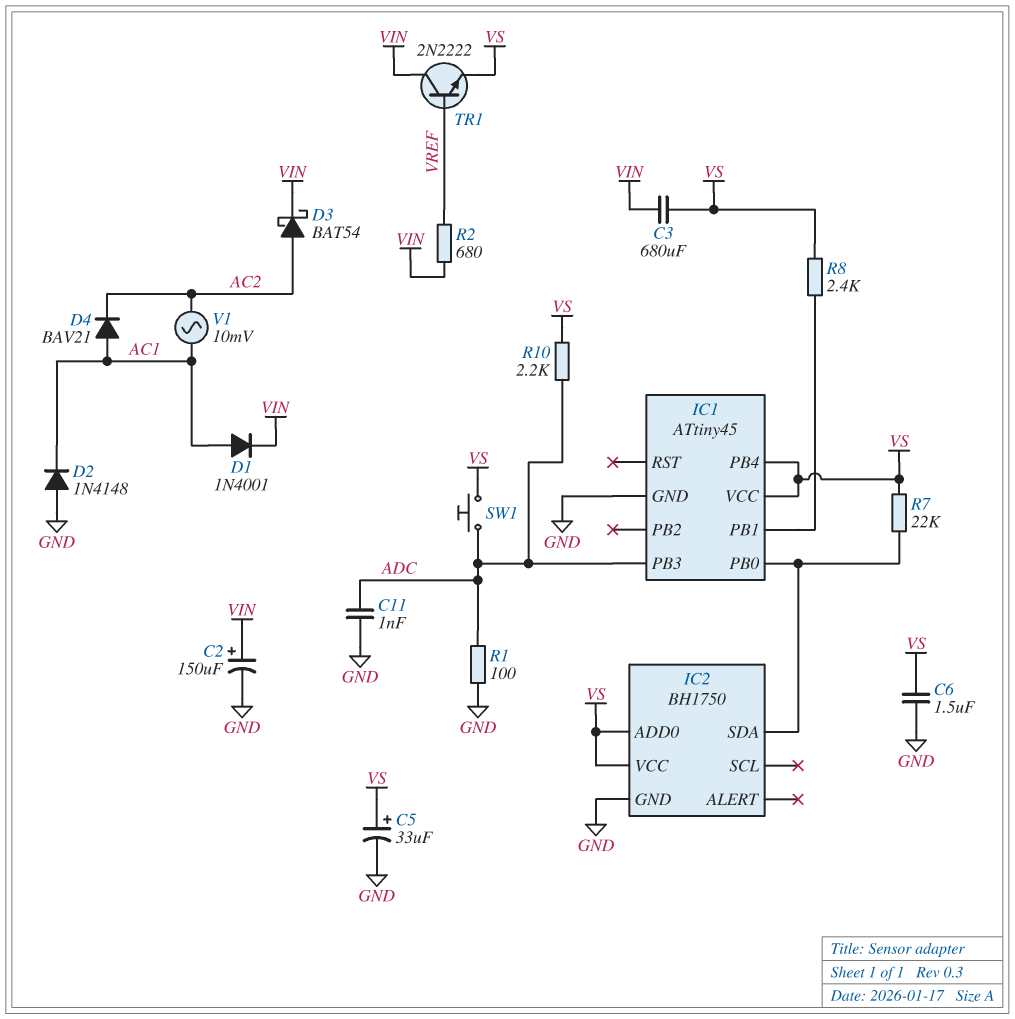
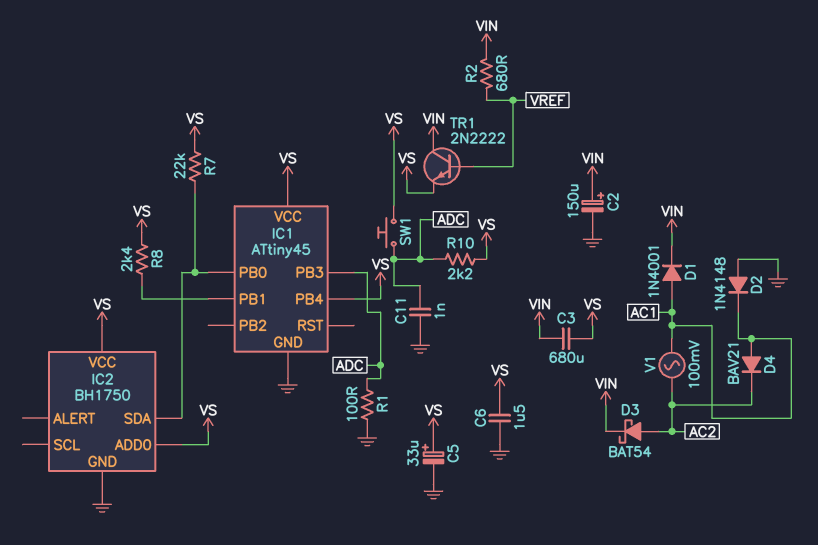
V1: AC 10mV (AC1, AC2) -> AC 100mV (AC1, AC2)

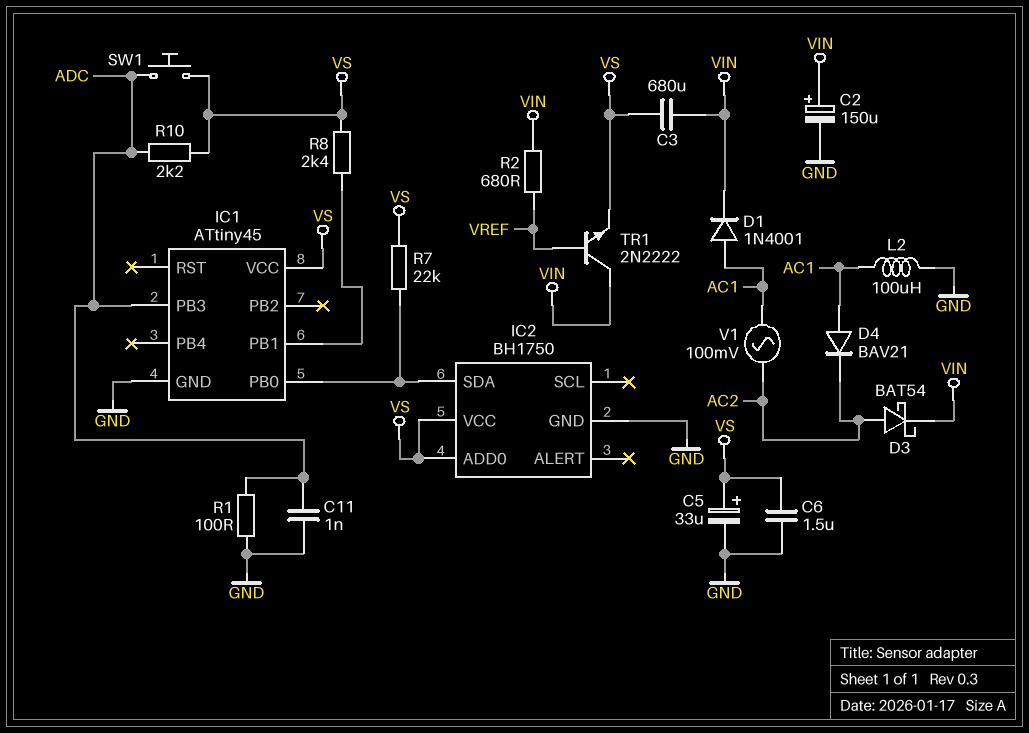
D2: diode 1N4148 (A GND, K AC1) -> none
IC1 pin PB4: VS -> none
L2: none -> 100uH (AC1, GND)

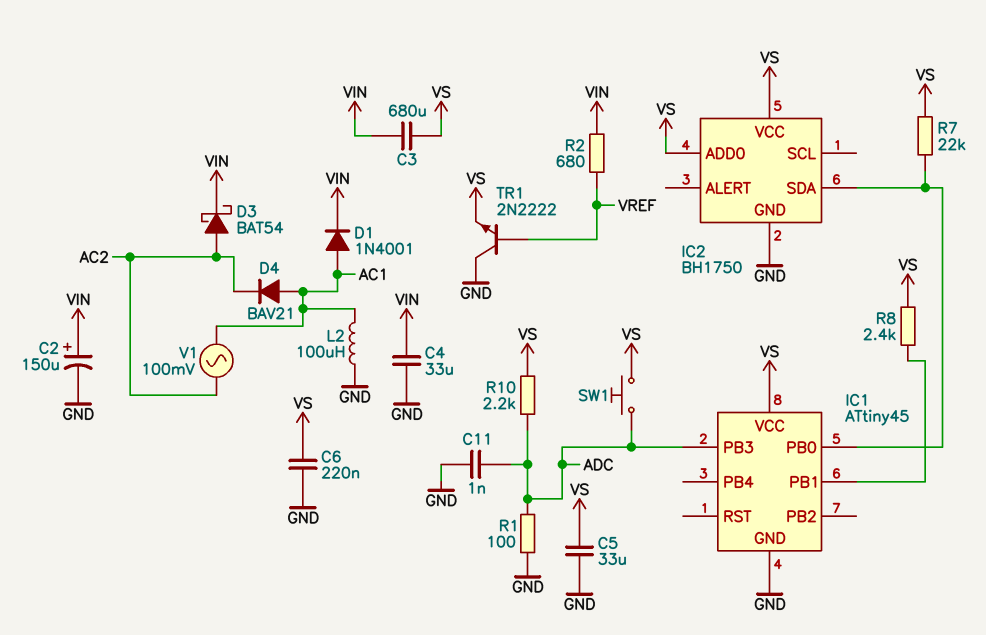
C4: none -> 33uF (GND, VIN)
C5: 33uF (plus VS, minus GND) -> 33uF (GND, VS)
C6: 1.5uF (GND, VS) -> 220nF (GND, VS)
TR1: NPN 2N2222 (B VREF, C VIN, E VS) -> NPN 2N2222 (B VREF, C GND, E VS)

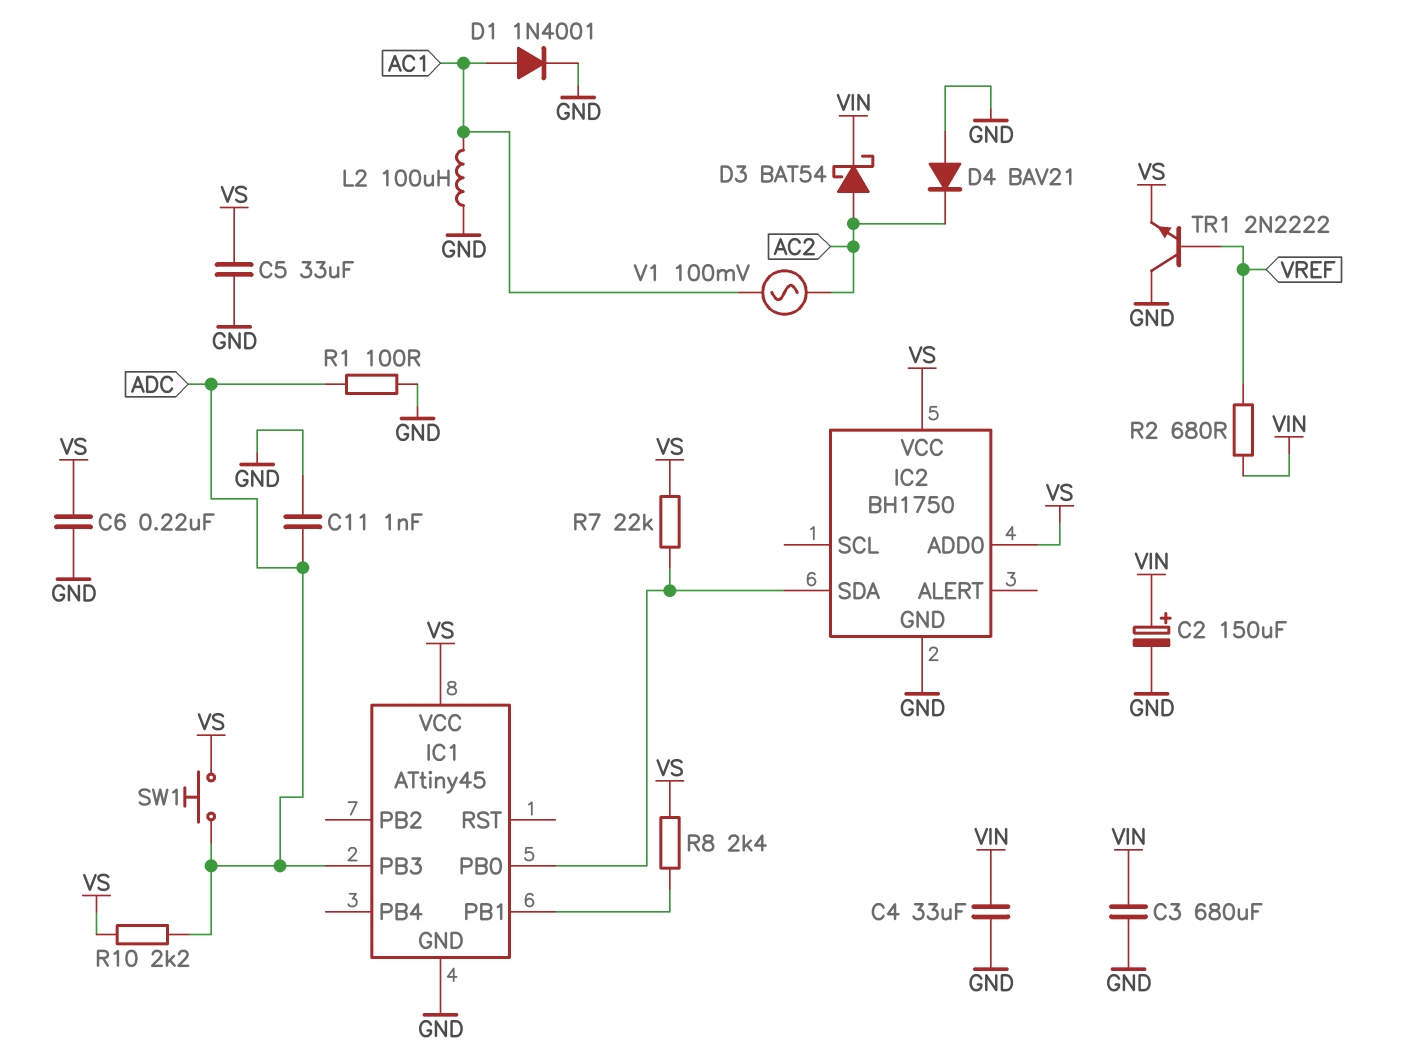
C3: 680uF (VIN, VS) -> 680uF (GND, VIN)
D1: diode 1N4001 (A AC1, K VIN) -> diode 1N4001 (A AC1, K GND)
D4: diode BAV21 (A AC1, K AC2) -> diode BAV21 (A GND, K AC2)

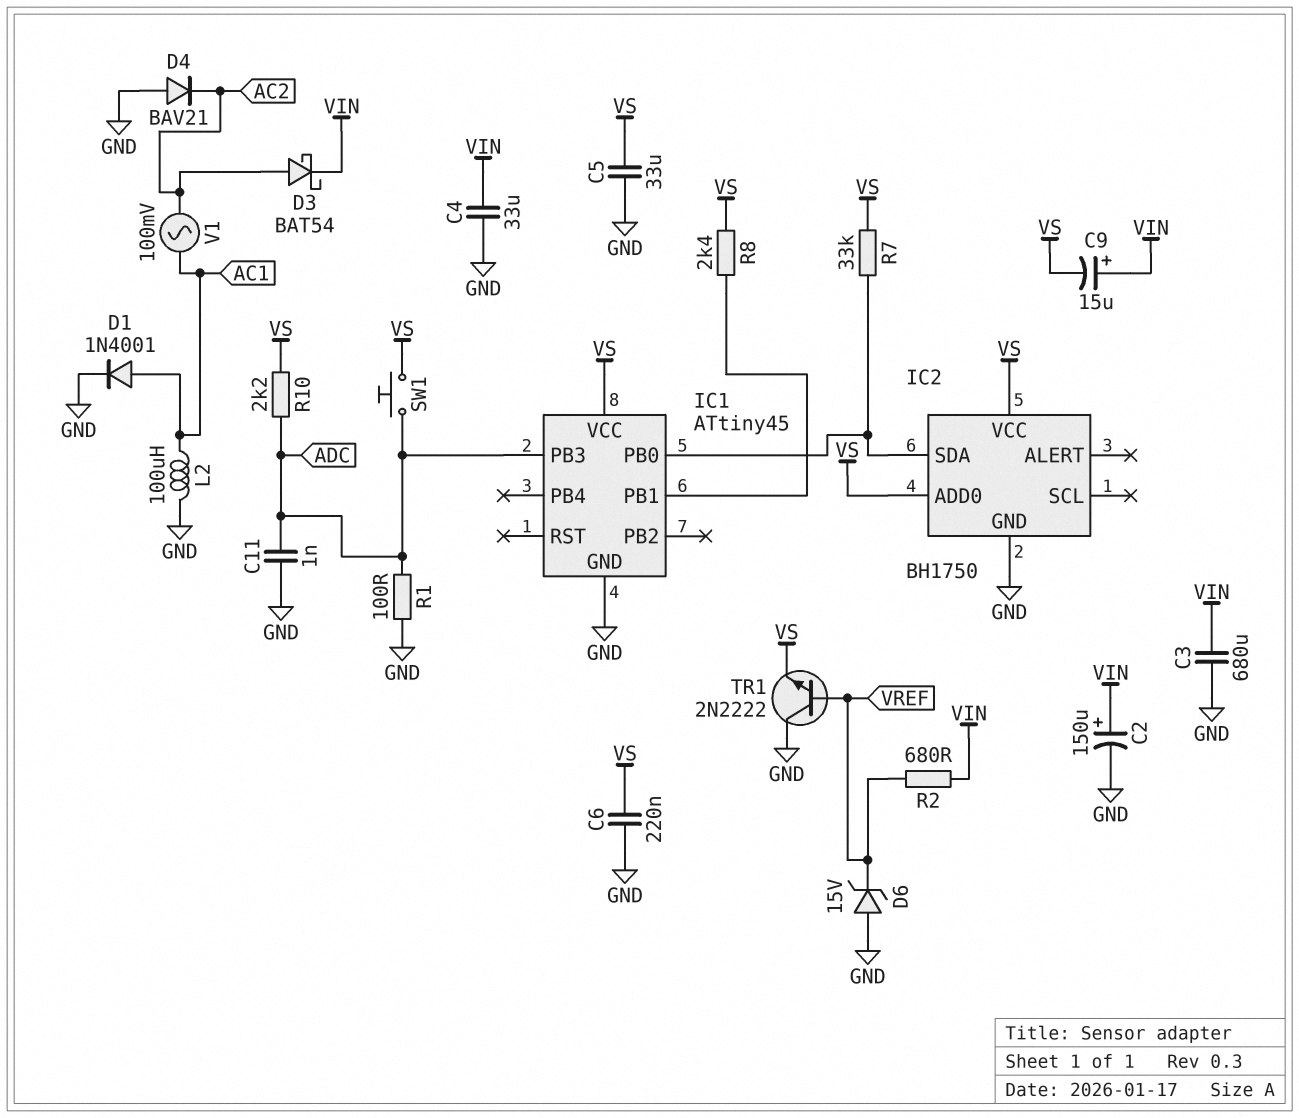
C9: none -> 15uF (plus VIN, minus VS)
D6: none -> zener 15V (A GND, K VREF)
R7: 22k (IC1/PB0, VS) -> 33k (IC1/PB0, VS)

